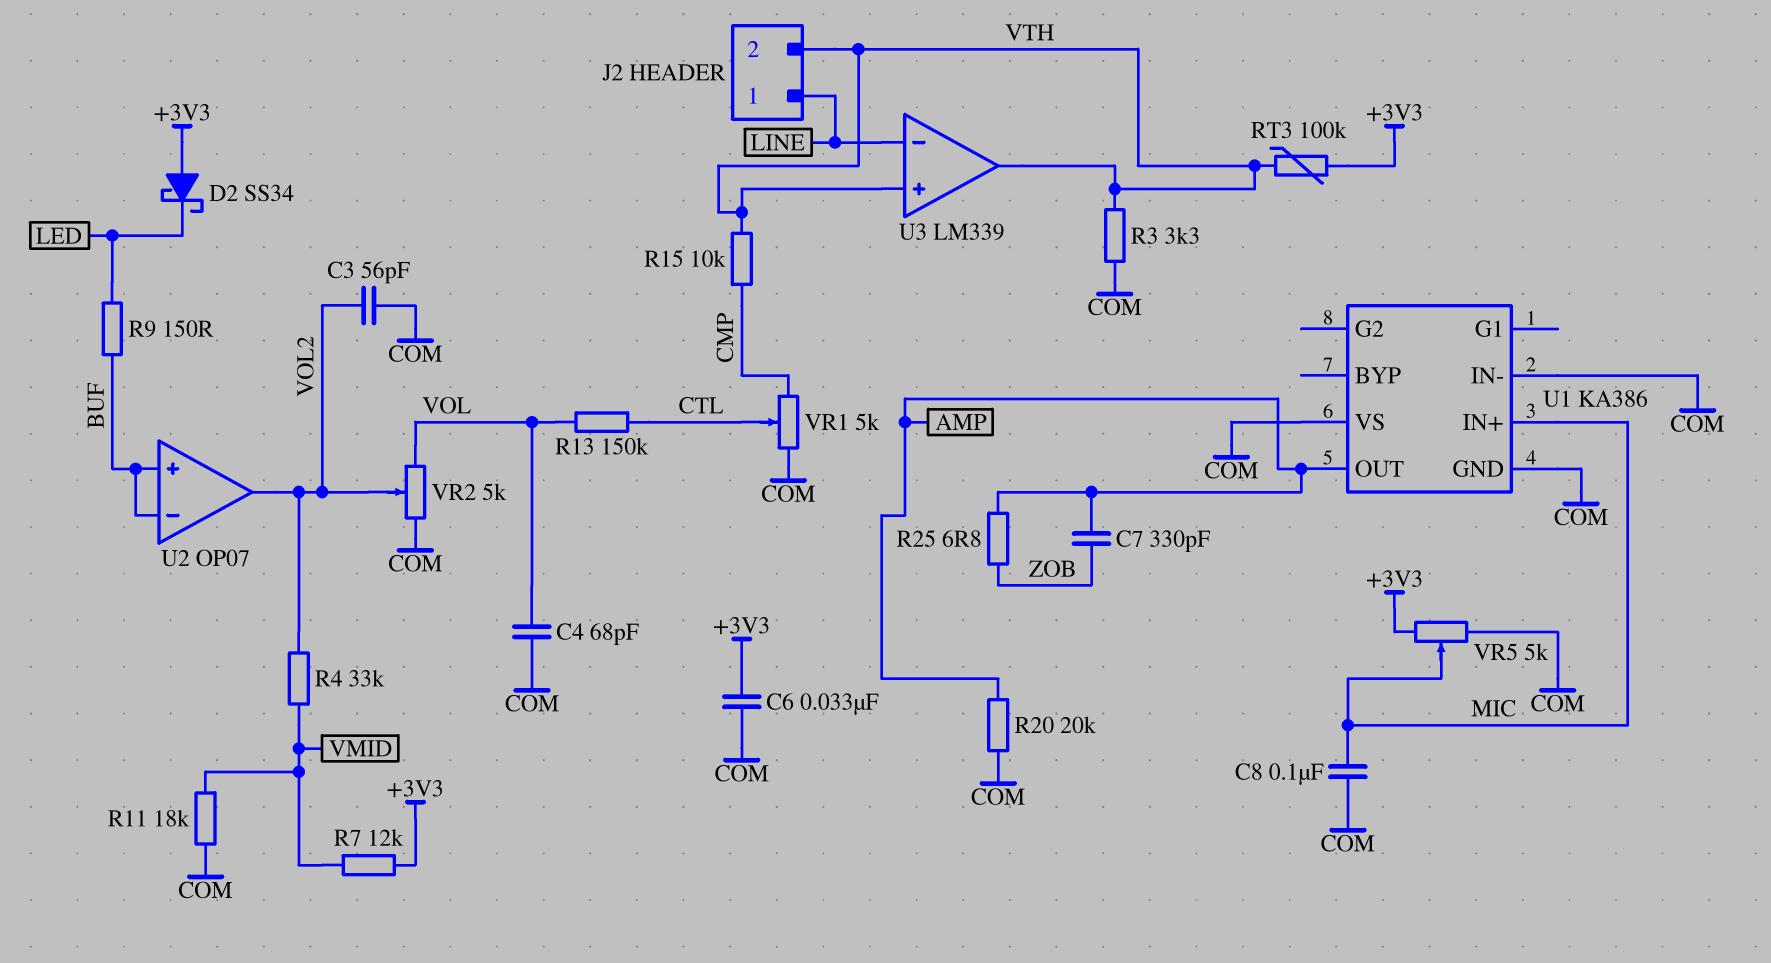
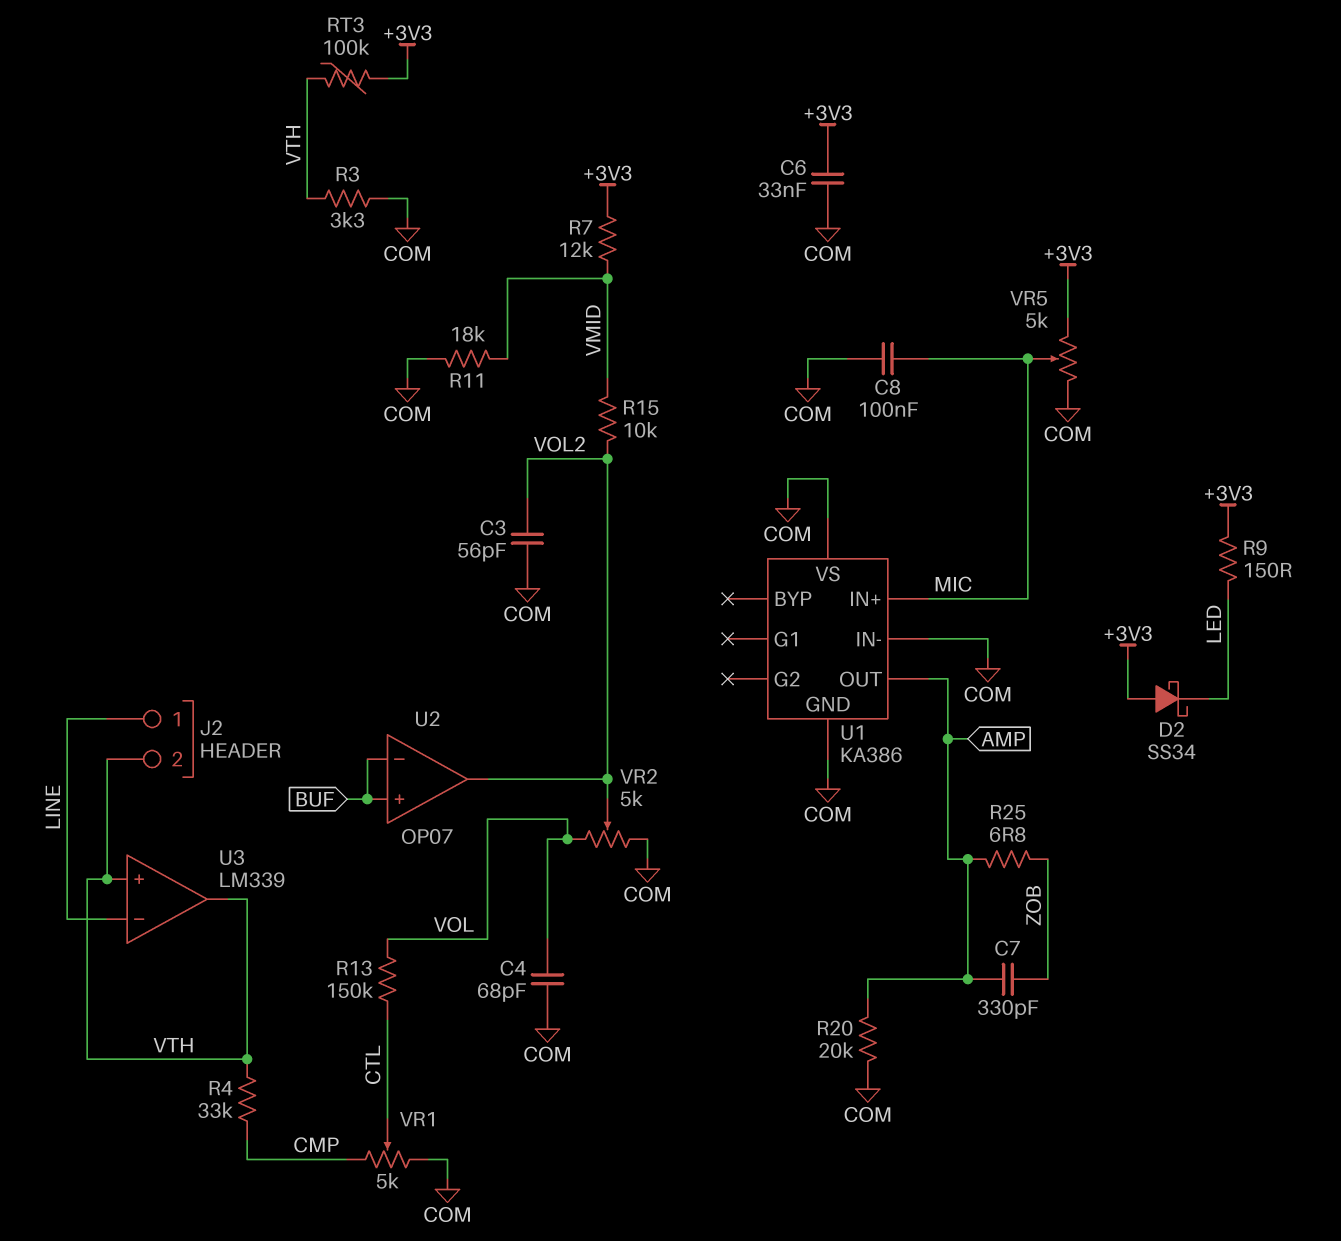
R4: 33k (VMID, VOL2) -> 33k (CMP, VTH)
R9: 150 (BUF, LED) -> 150 (+3V3, LED)
R15: 10k (CMP, VTH) -> 10k (VMID, VOL2)

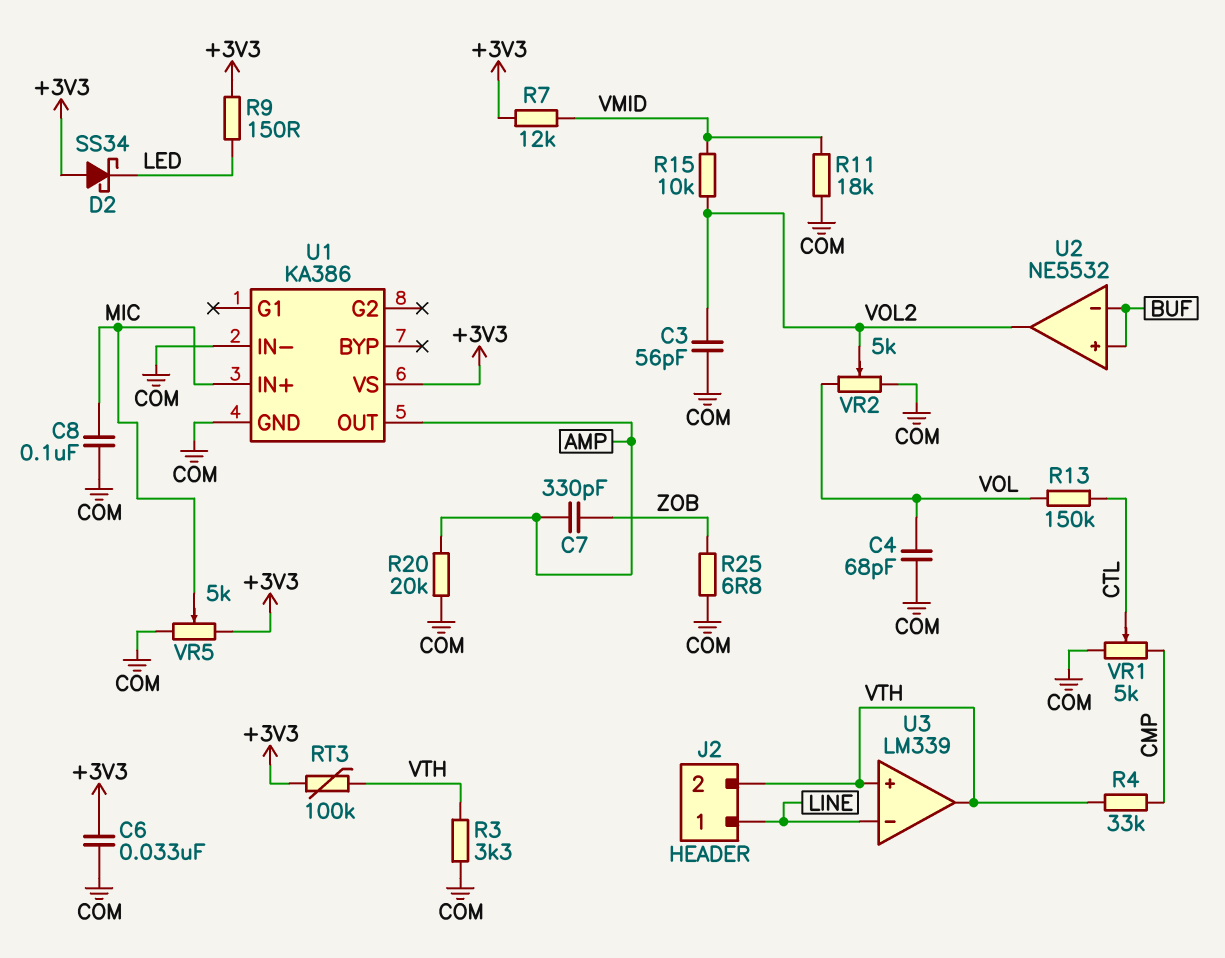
R25: 6.8 (AMP, ZOB) -> 6.8 (COM, ZOB)
U1 pin VS: COM -> +3V3
U2: OP07 -> NE5532

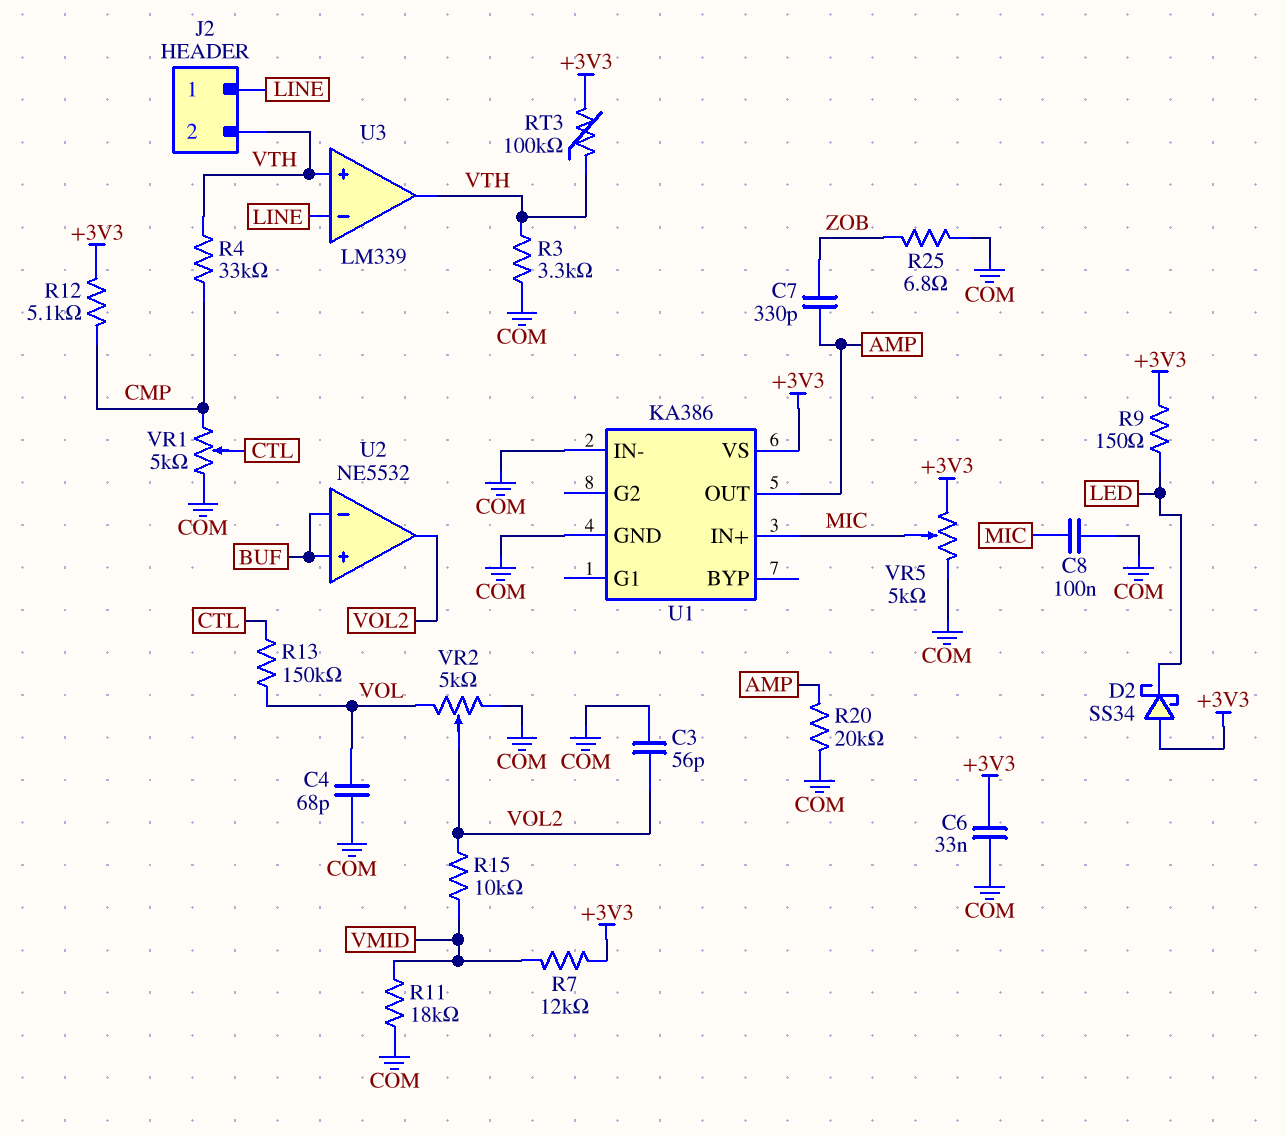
R12: none -> 5.1k (+3V3, CMP)

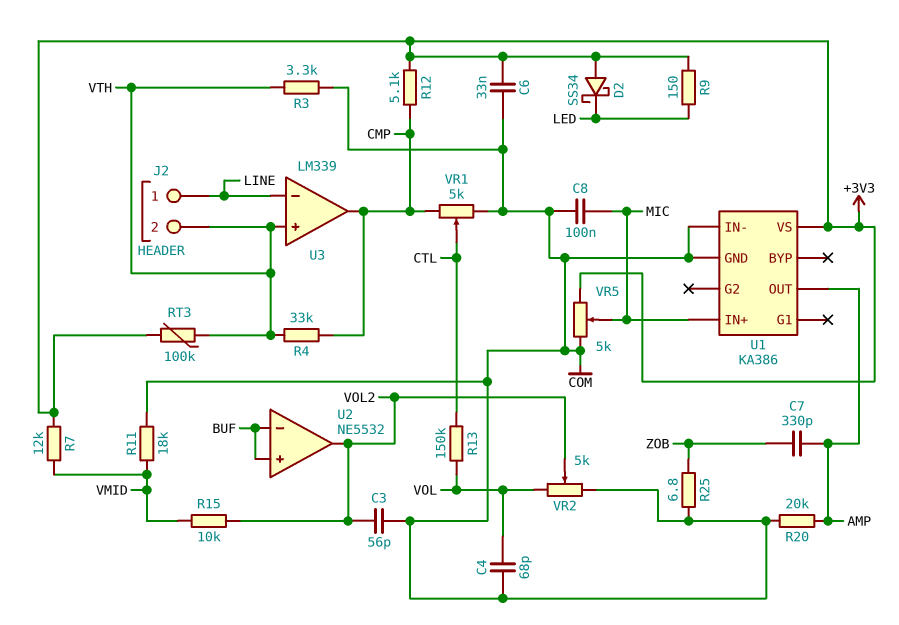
U3 pin out: VTH -> CMP

